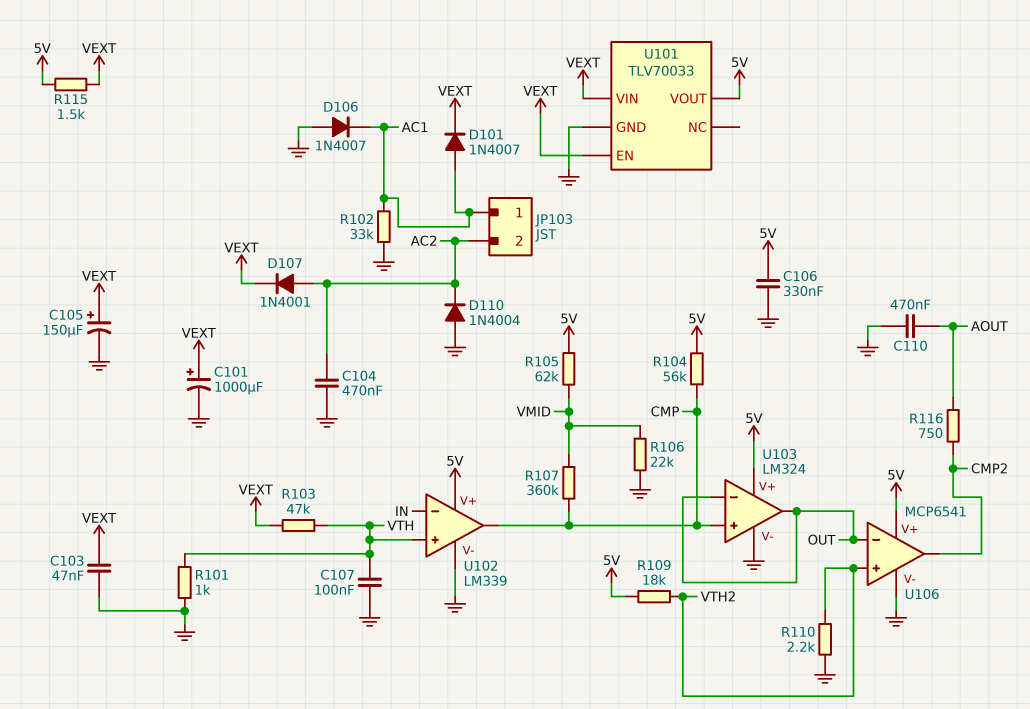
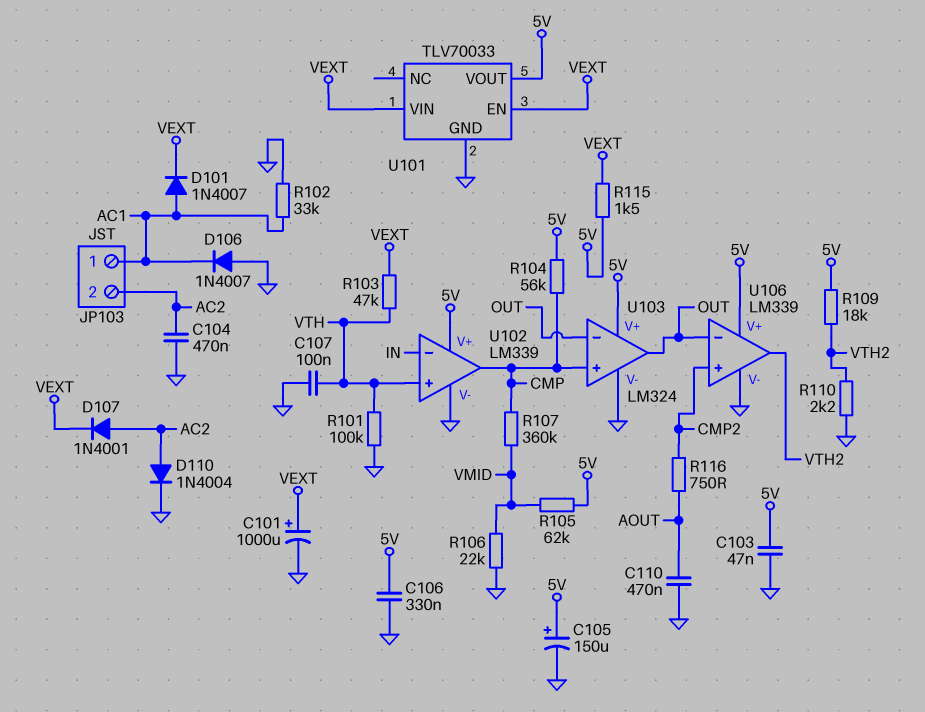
C103: 47nF (GND, VEXT) -> 47nF (5V, GND)
C105: 150uF (plus VEXT, minus GND) -> 150uF (plus 5V, minus GND)
D110: diode 1N4004 (A GND, K AC2) -> diode 1N4004 (A AC2, K GND)
R101: 1k (GND, VTH) -> 100k (GND, VTH)
U106: MCP6541 -> LM339
U106 pin in+: VTH2 -> CMP2
U106 pin out: CMP2 -> VTH2

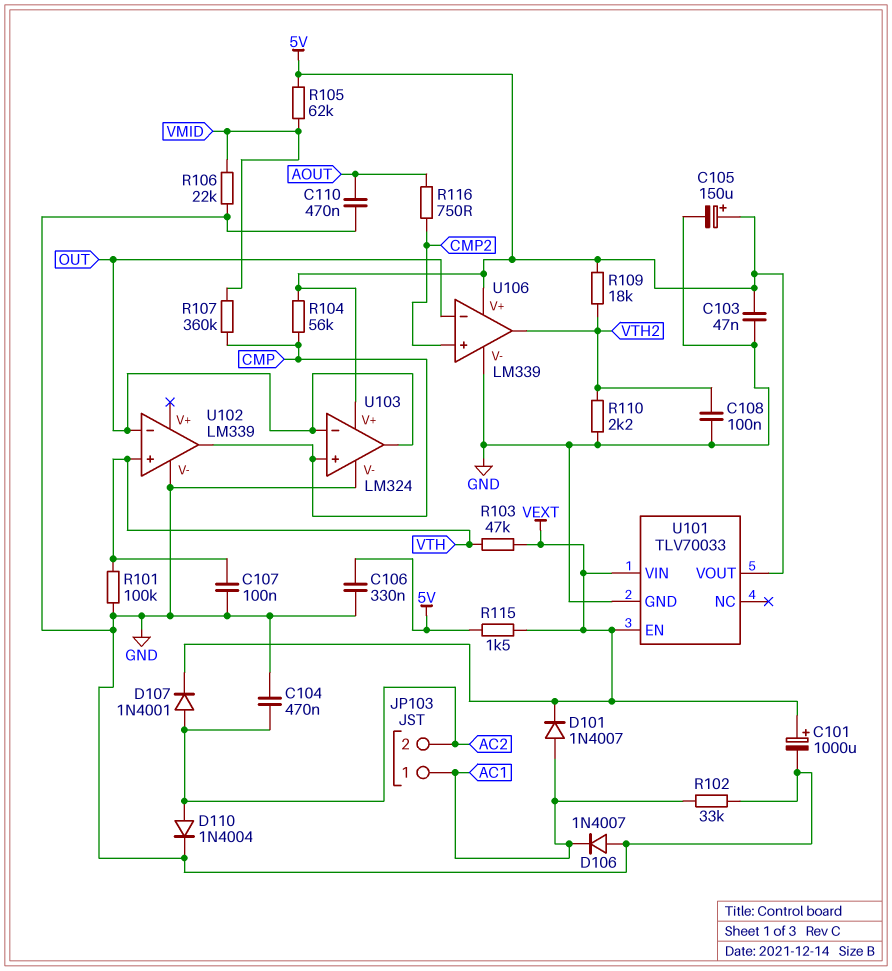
C108: none -> 100nF (GND, VTH2)
U102 pin V+: 5V -> none
U102 pin in-: IN -> OUT

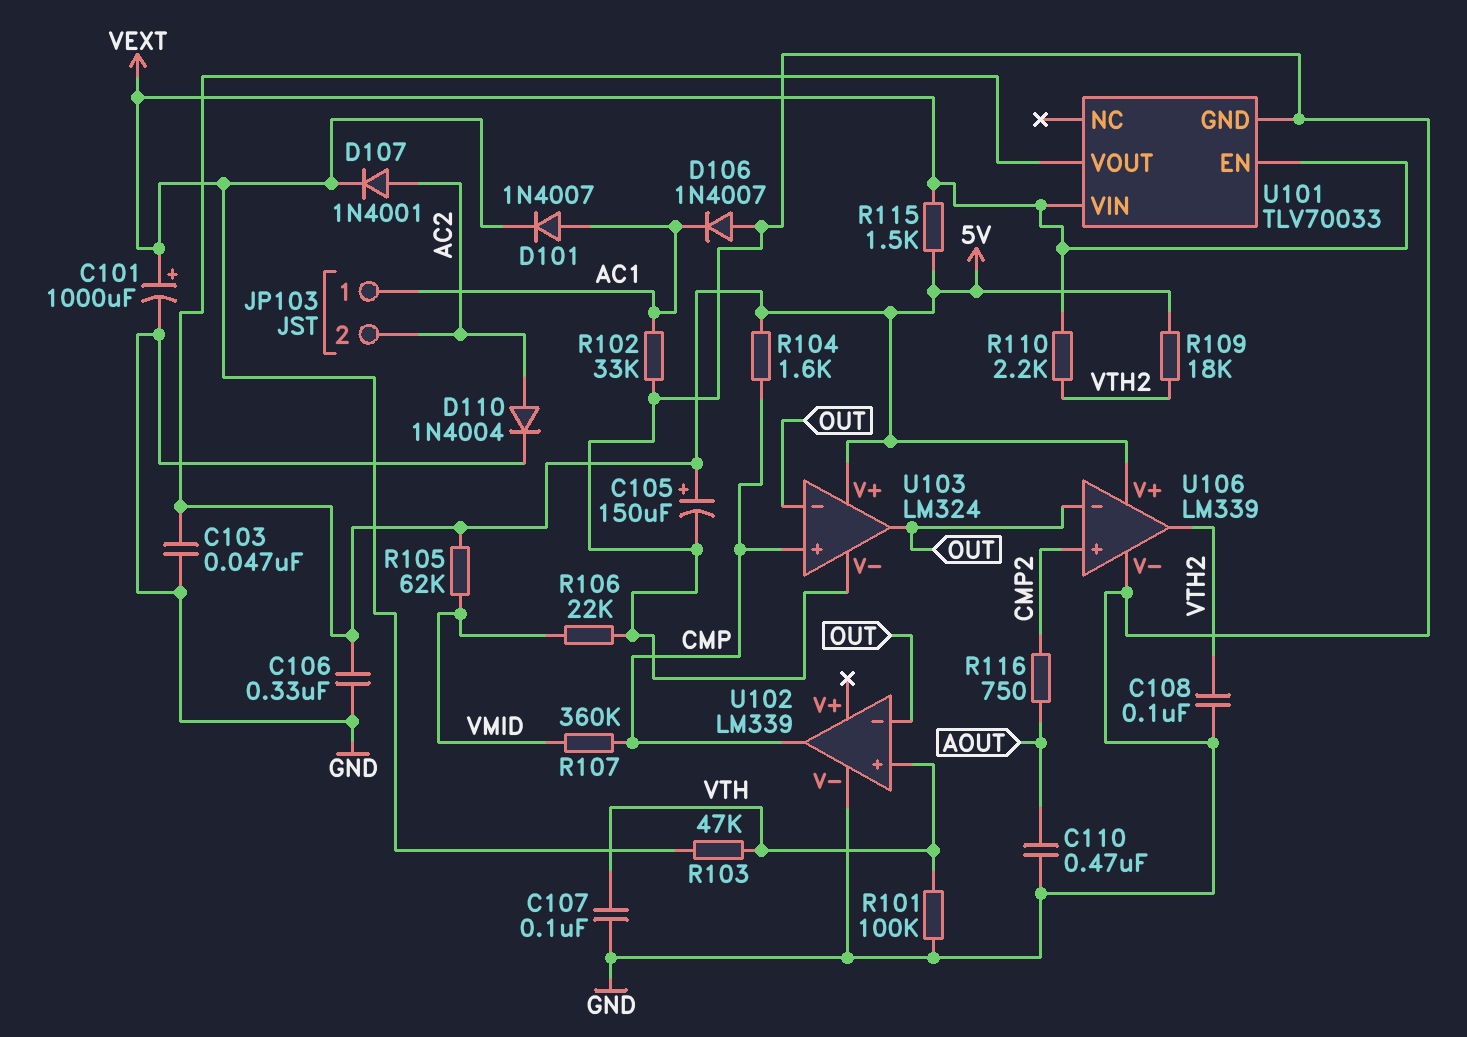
C104: 470nF (AC2, GND) -> none
R104: 56k (5V, CMP) -> 1.6k (5V, CMP)
R110: 2.2k (GND, VTH2) -> 2.2k (VEXT, VTH2)

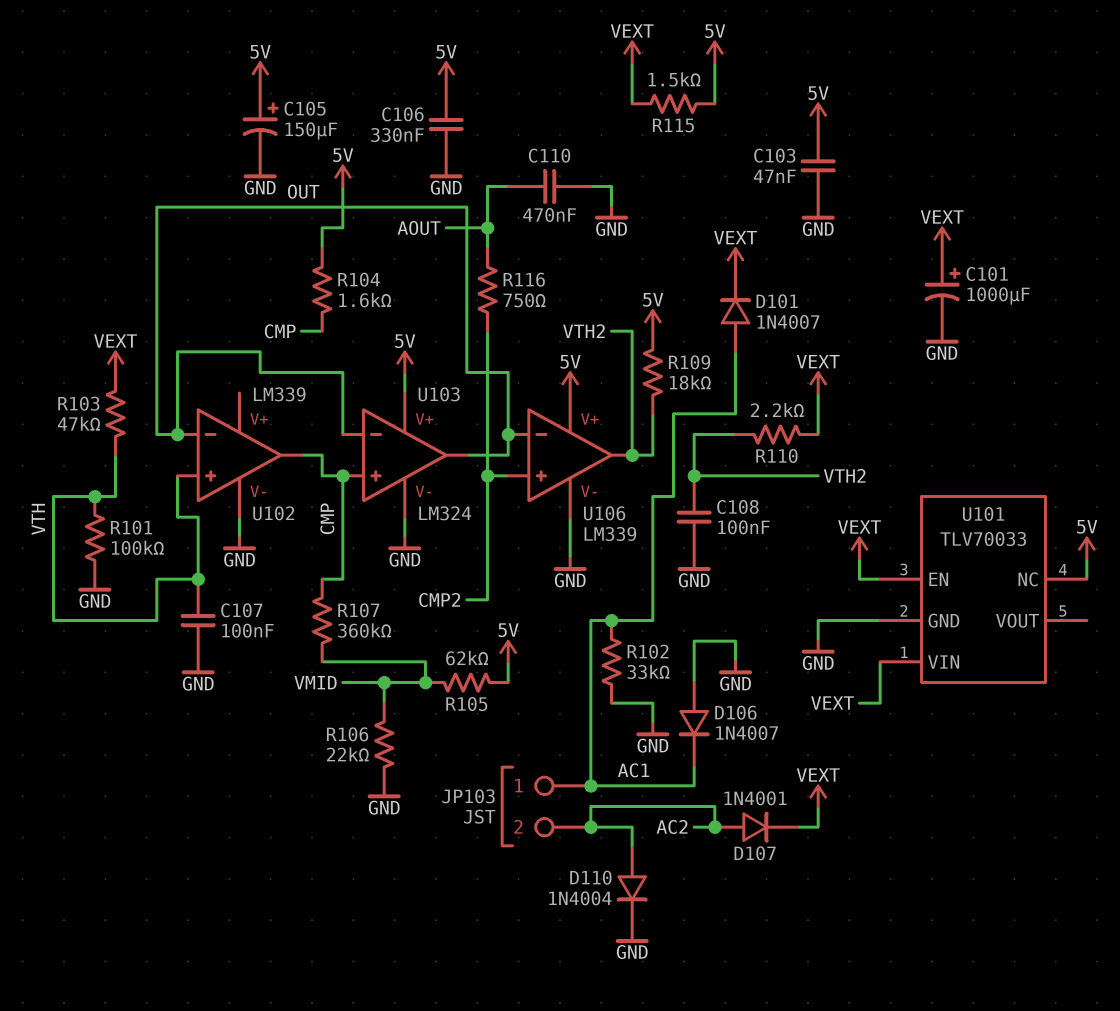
U101 pin NC: none -> 5V
U101 pin VOUT: 5V -> none

